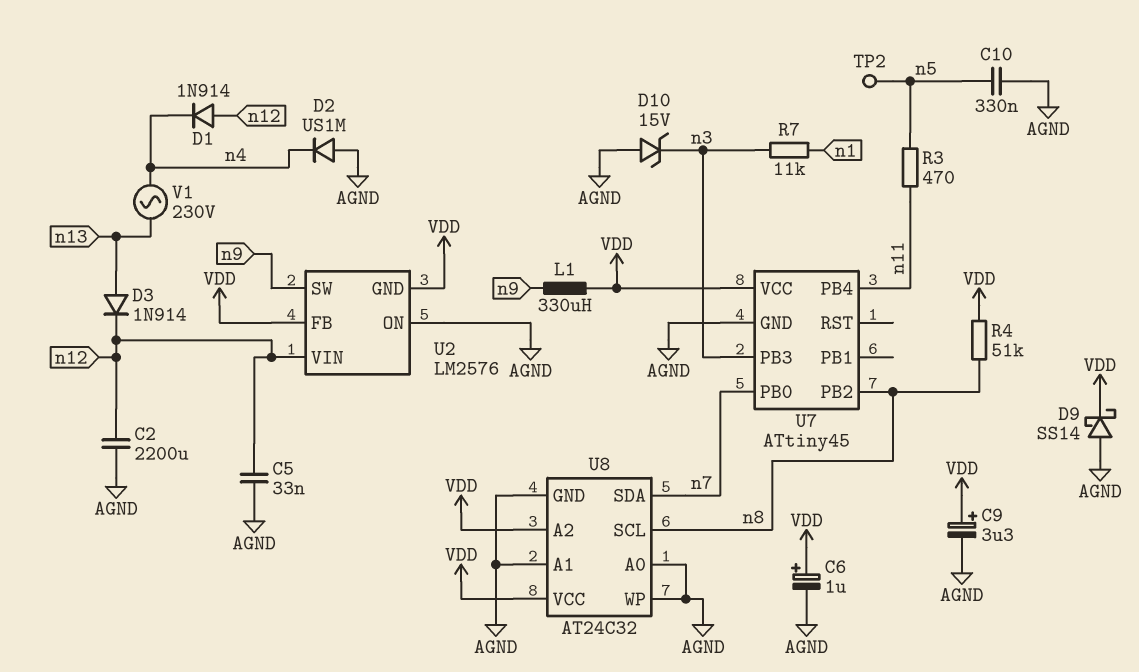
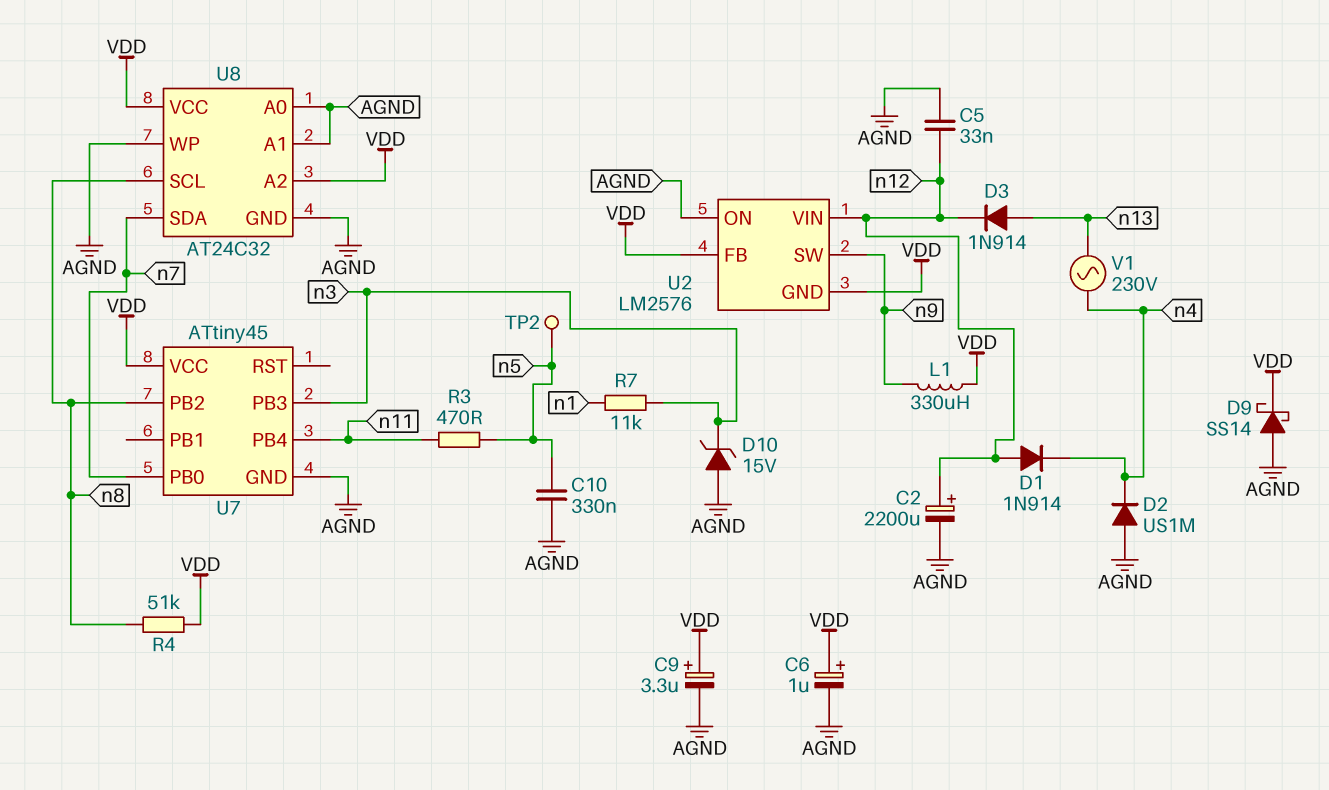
C2: 2200uF (AGND, n12) -> 2200uF (plus n12, minus AGND)

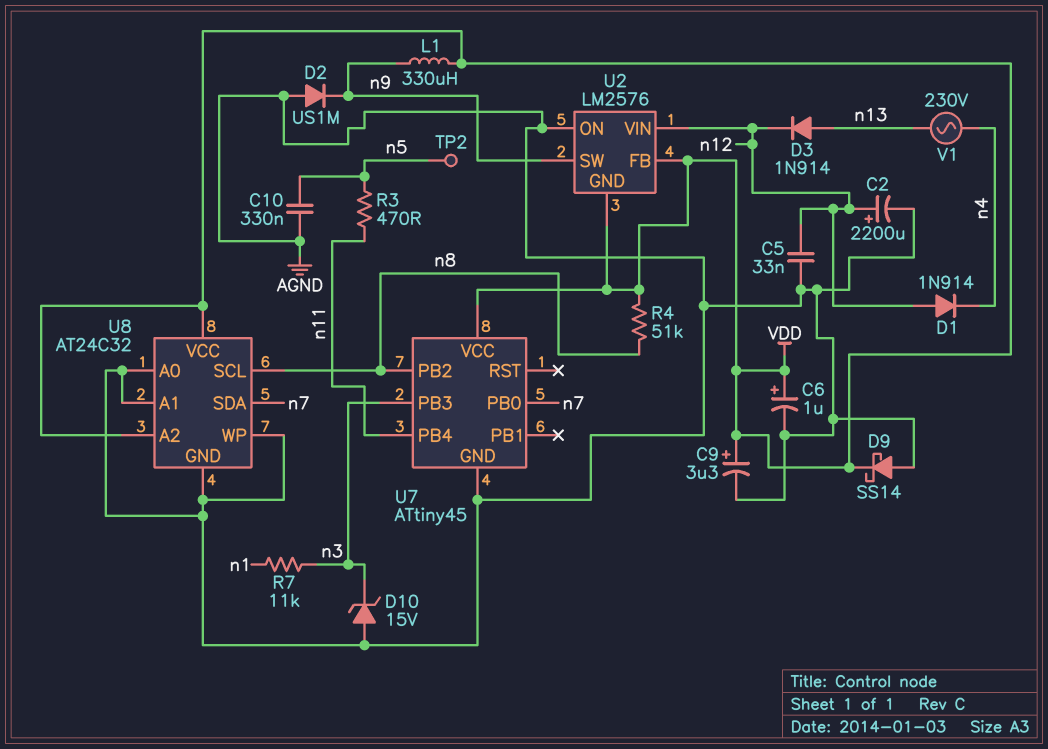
D2: diode US1M (A AGND, K n4) -> diode US1M (A AGND, K n9)

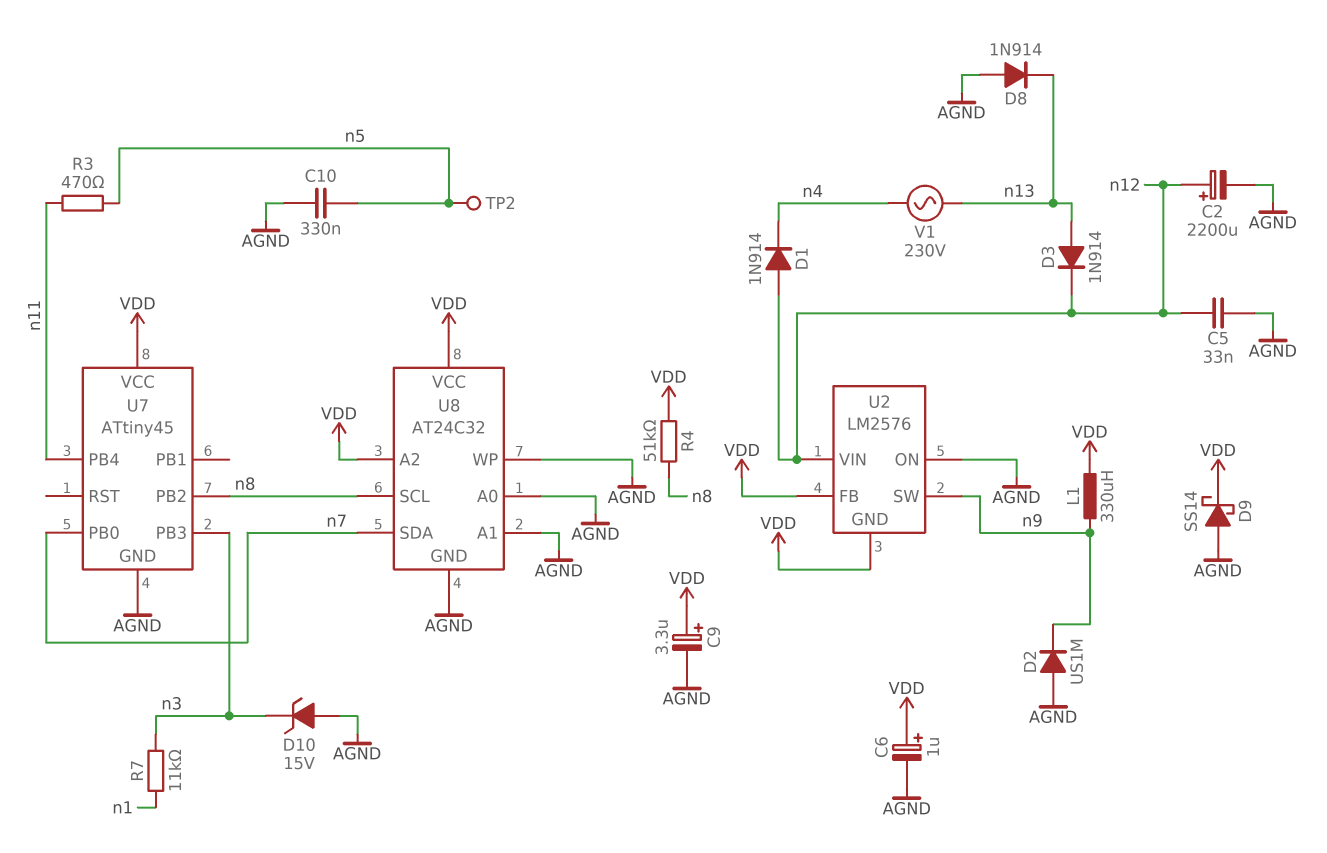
D8: none -> diode 1N914 (A AGND, K n13)

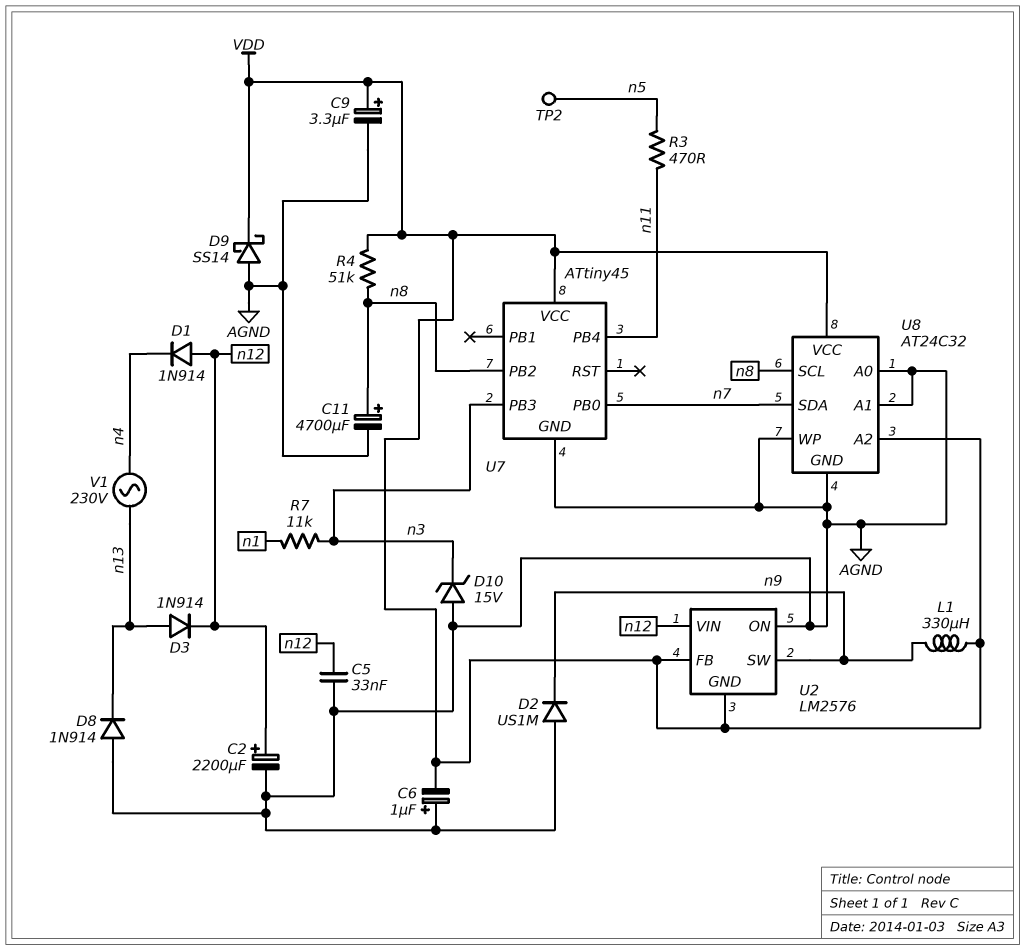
C6: 1uF (plus VDD, minus AGND) -> 1uF (plus AGND, minus VDD)
C10: 330nF (AGND, n5) -> none
C11: none -> 4700uF (plus n8, minus AGND)

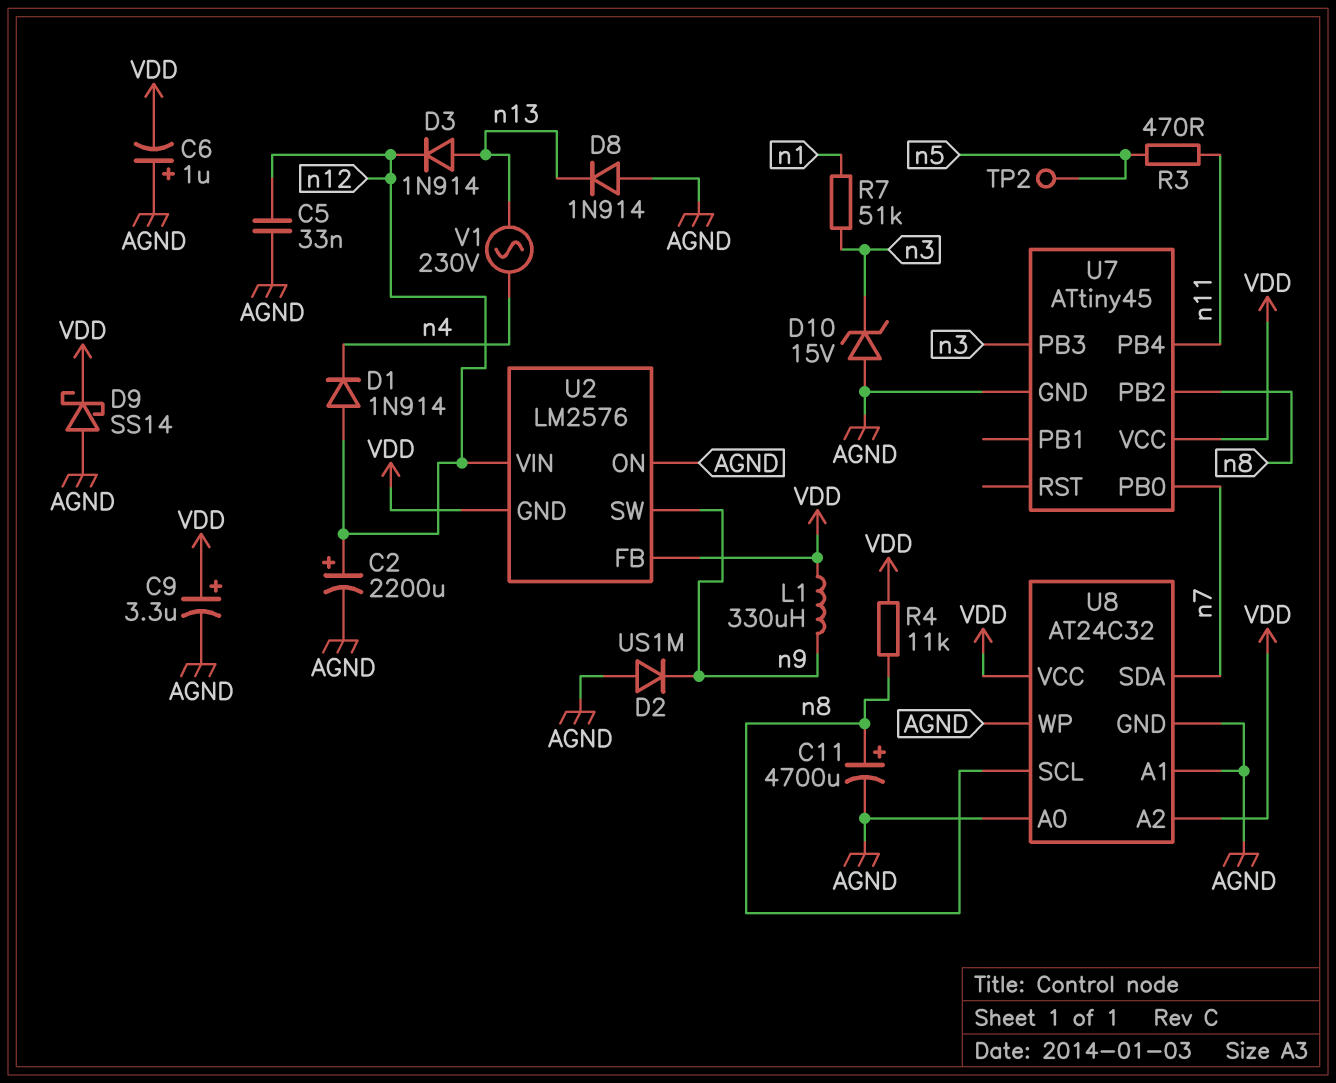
R4: 51k (VDD, n8) -> 11k (VDD, n8)
R7: 11k (n1, n3) -> 51k (n1, n3)

